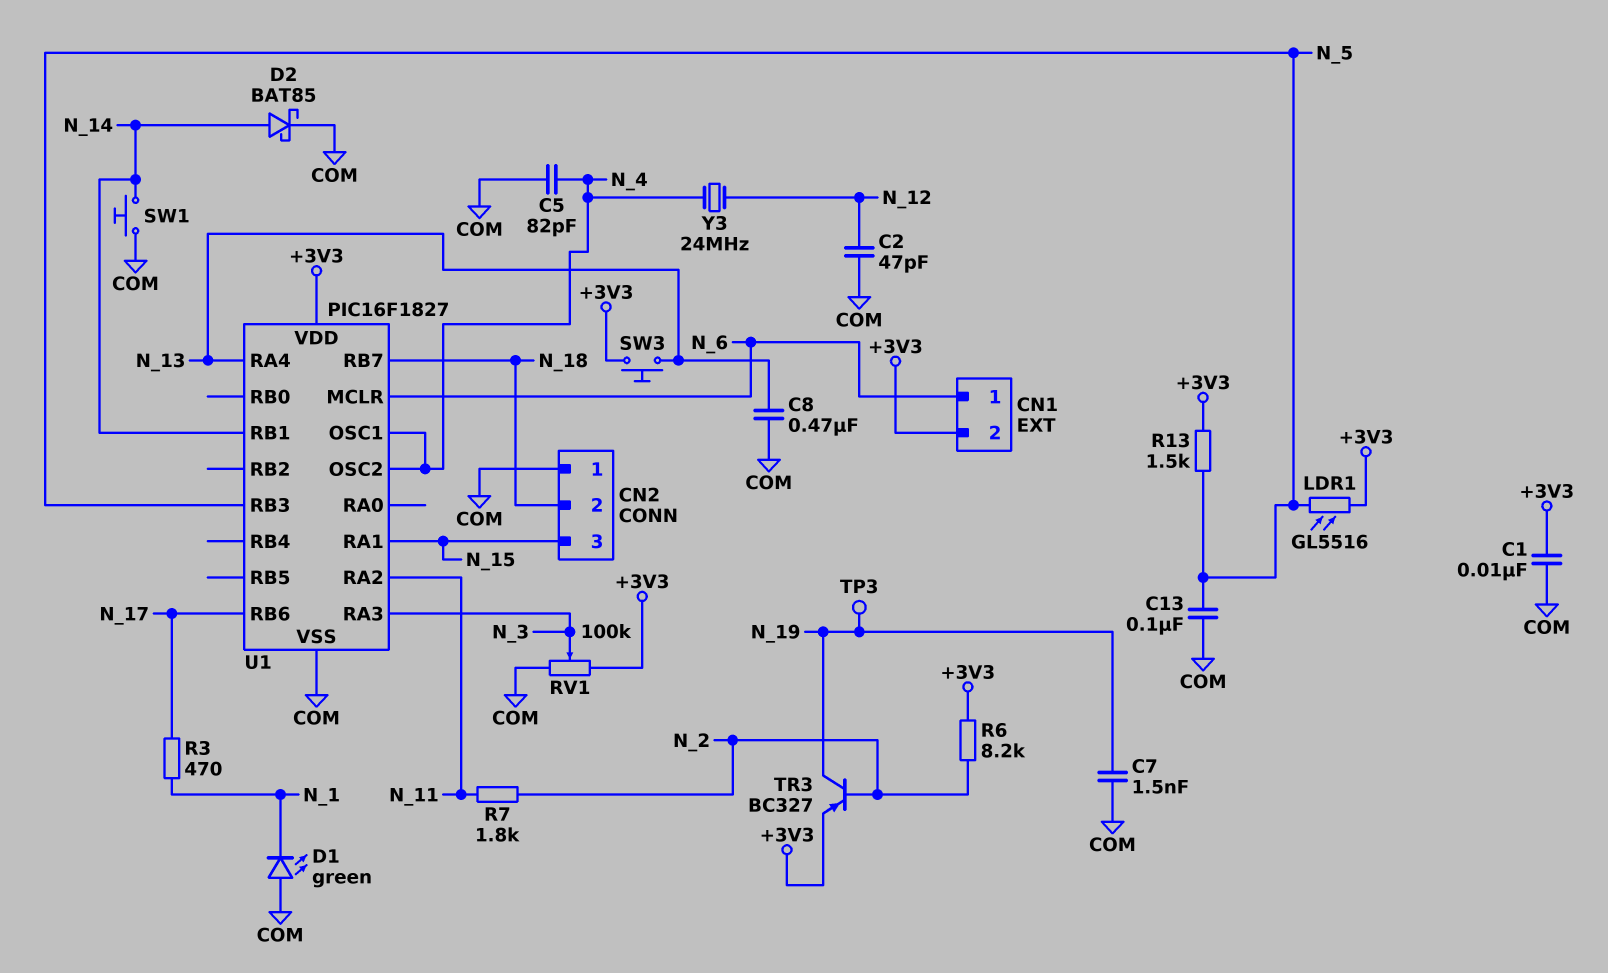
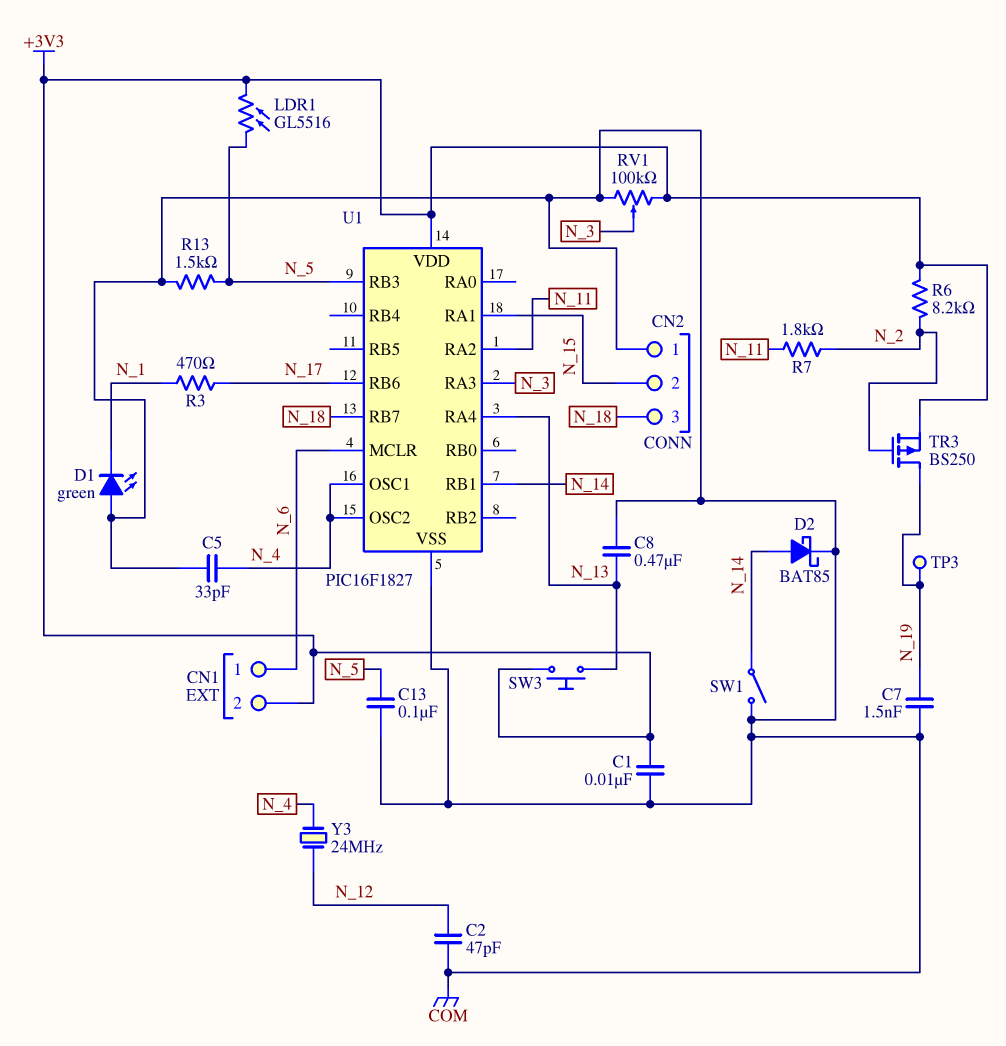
C5: 82pF (COM, N_4) -> 33pF (COM, N_4)
CN2 pin 2: N_18 -> N_15
CN2 pin 3: N_15 -> N_18
R13: 1.5k (+3V3, N_5) -> 1.5k (COM, N_5)
SW1: button (COM, N_14) -> switch (COM, N_14)
TR3: PNP BC327 (B N_2, C N_19, E +3V3) -> PMOS BS250 (G N_2, D N_19, S +3V3)

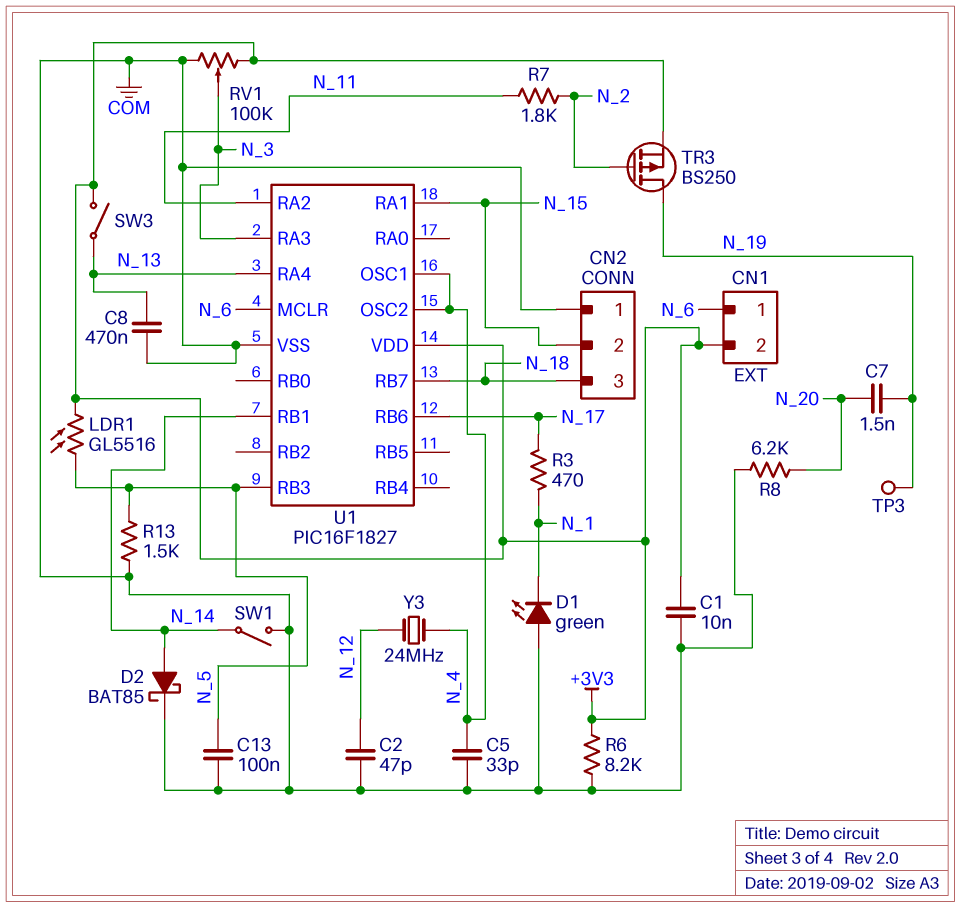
C7: 1.5nF (COM, N_19) -> 1.5nF (N_19, N_20)
R6: 8.2k (+3V3, N_2) -> 8.2k (+3V3, COM)
R8: none -> 6.2k (COM, N_20)
SW3: button (+3V3, N_13) -> switch (+3V3, N_13)

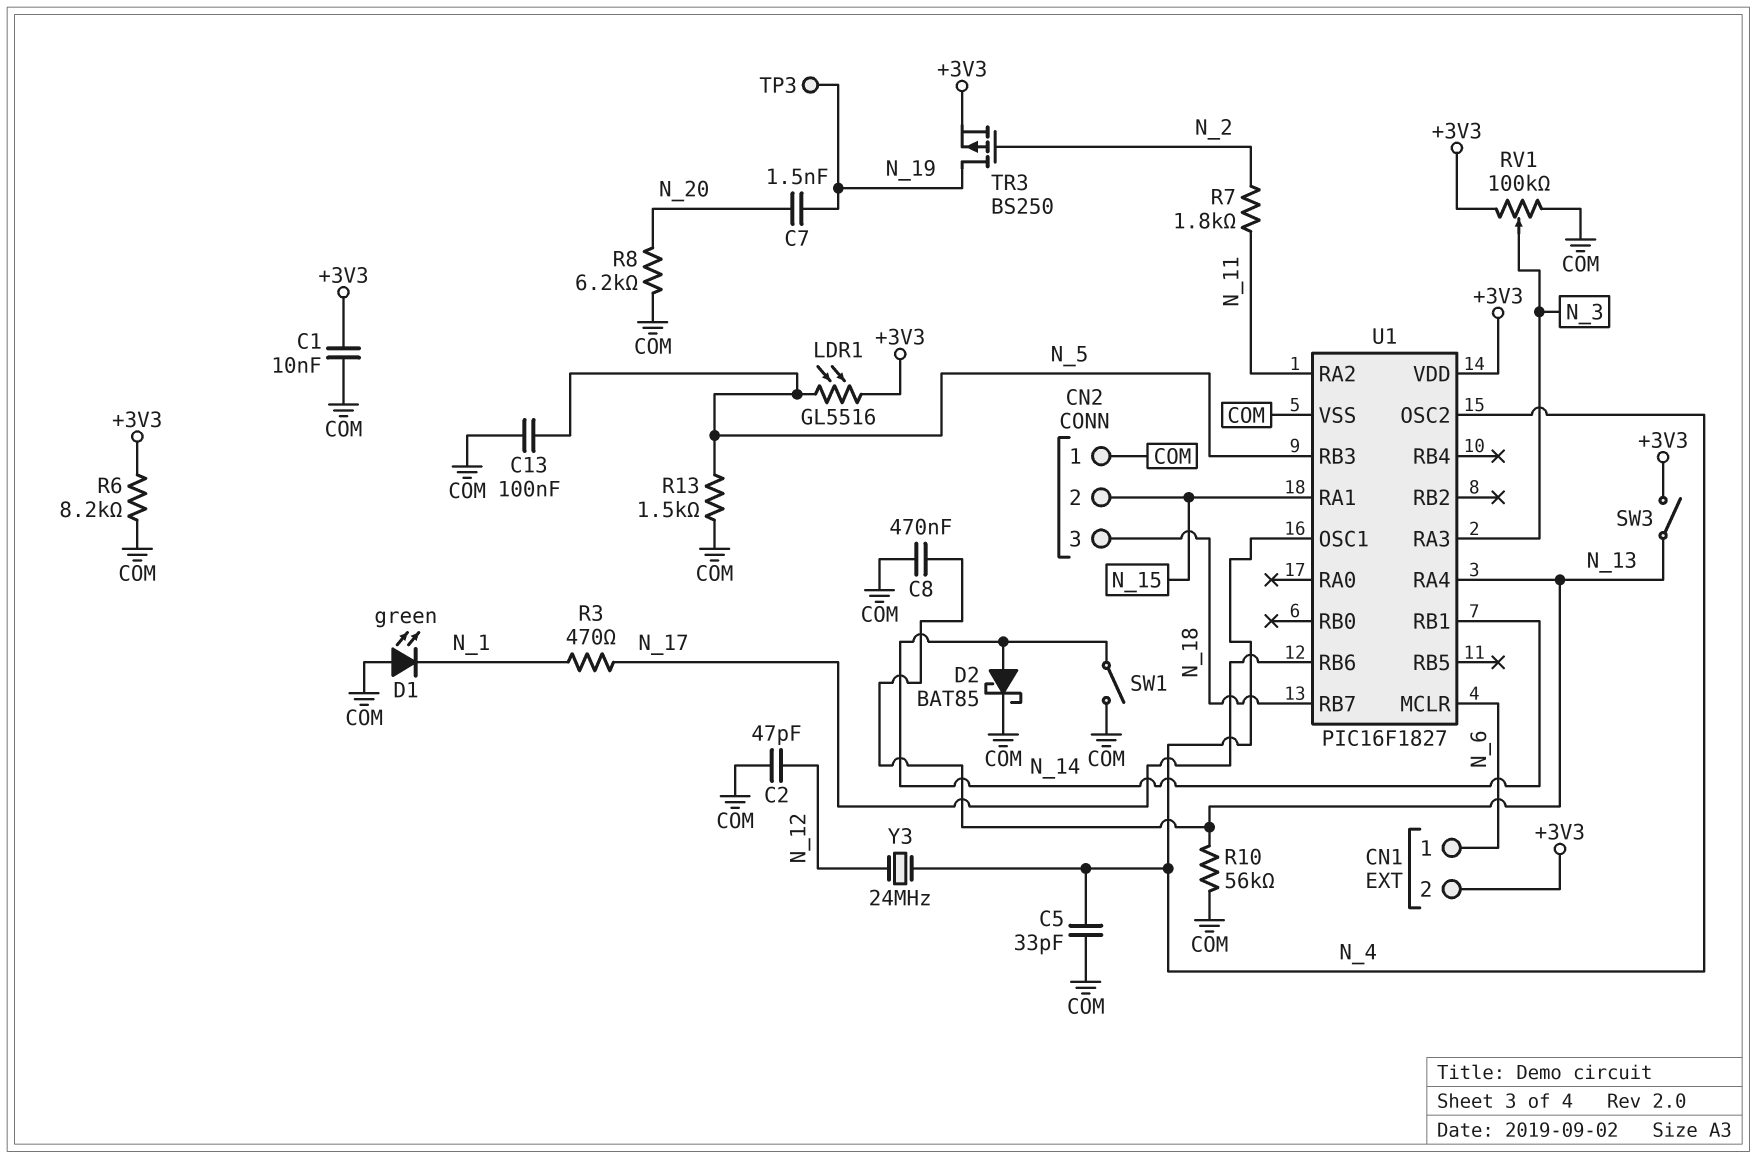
R10: none -> 56k (COM, N_13)

